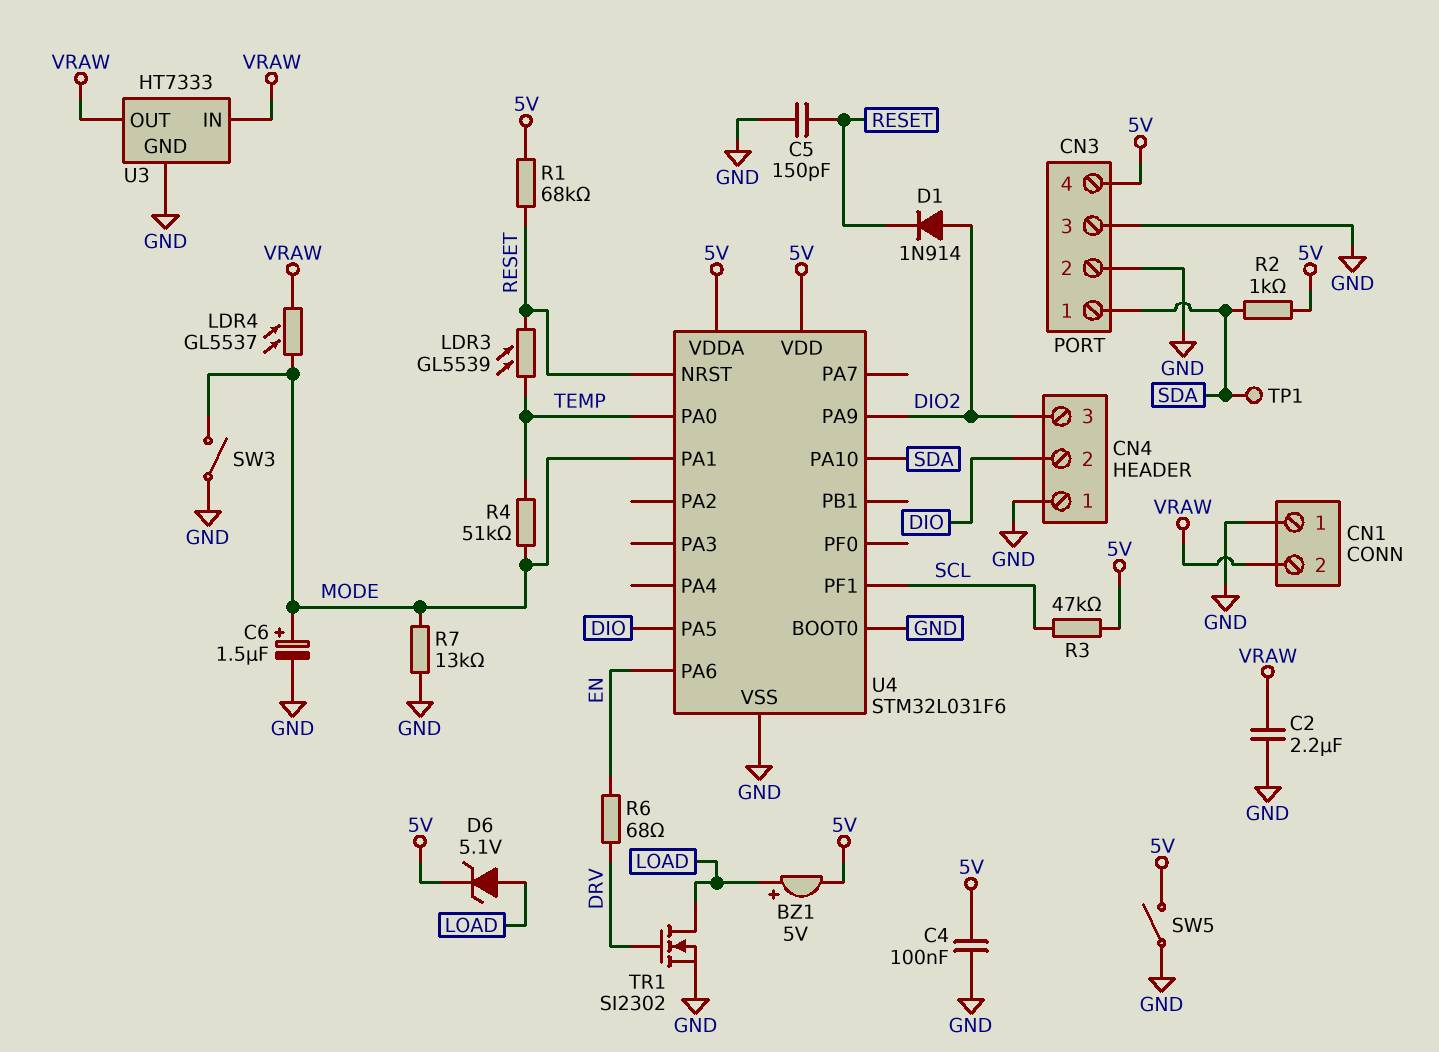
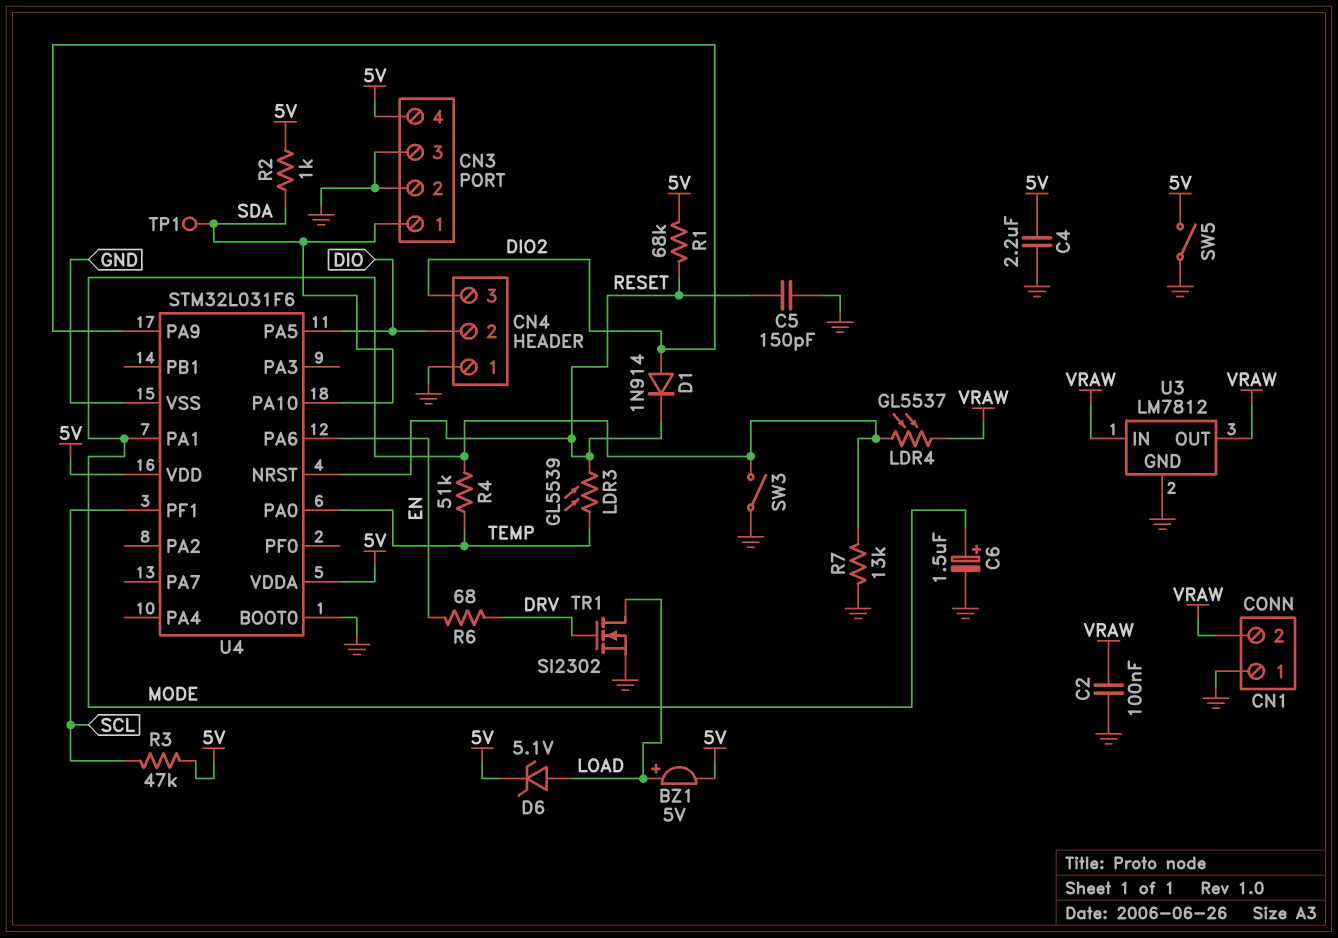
C2: 2.2uF (GND, VRAW) -> 100nF (GND, VRAW)
C4: 100nF (5V, GND) -> 2.2uF (5V, GND)
U3: HT7333 -> LM7812

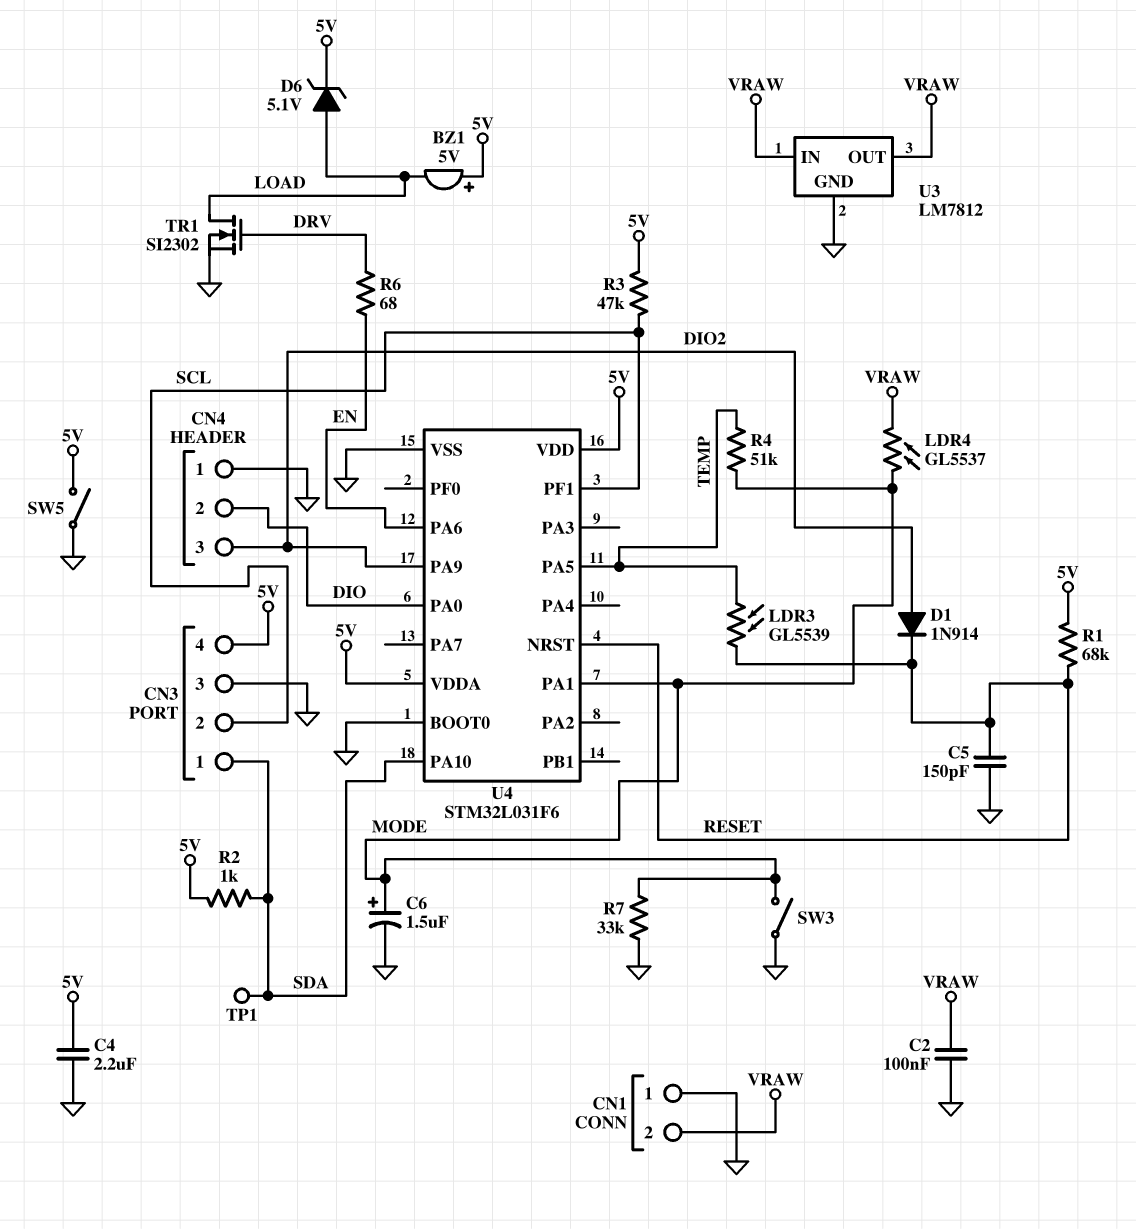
BZ1: buzzer 5V (plus LOAD, minus 5V) -> buzzer 5V (plus 5V, minus LOAD)
CN3 pin 2: GND -> SCL
R7: 13k (GND, MODE) -> 33k (GND, MODE)
U4 pin PA0: TEMP -> DIO
U4 pin PA5: DIO -> TEMP

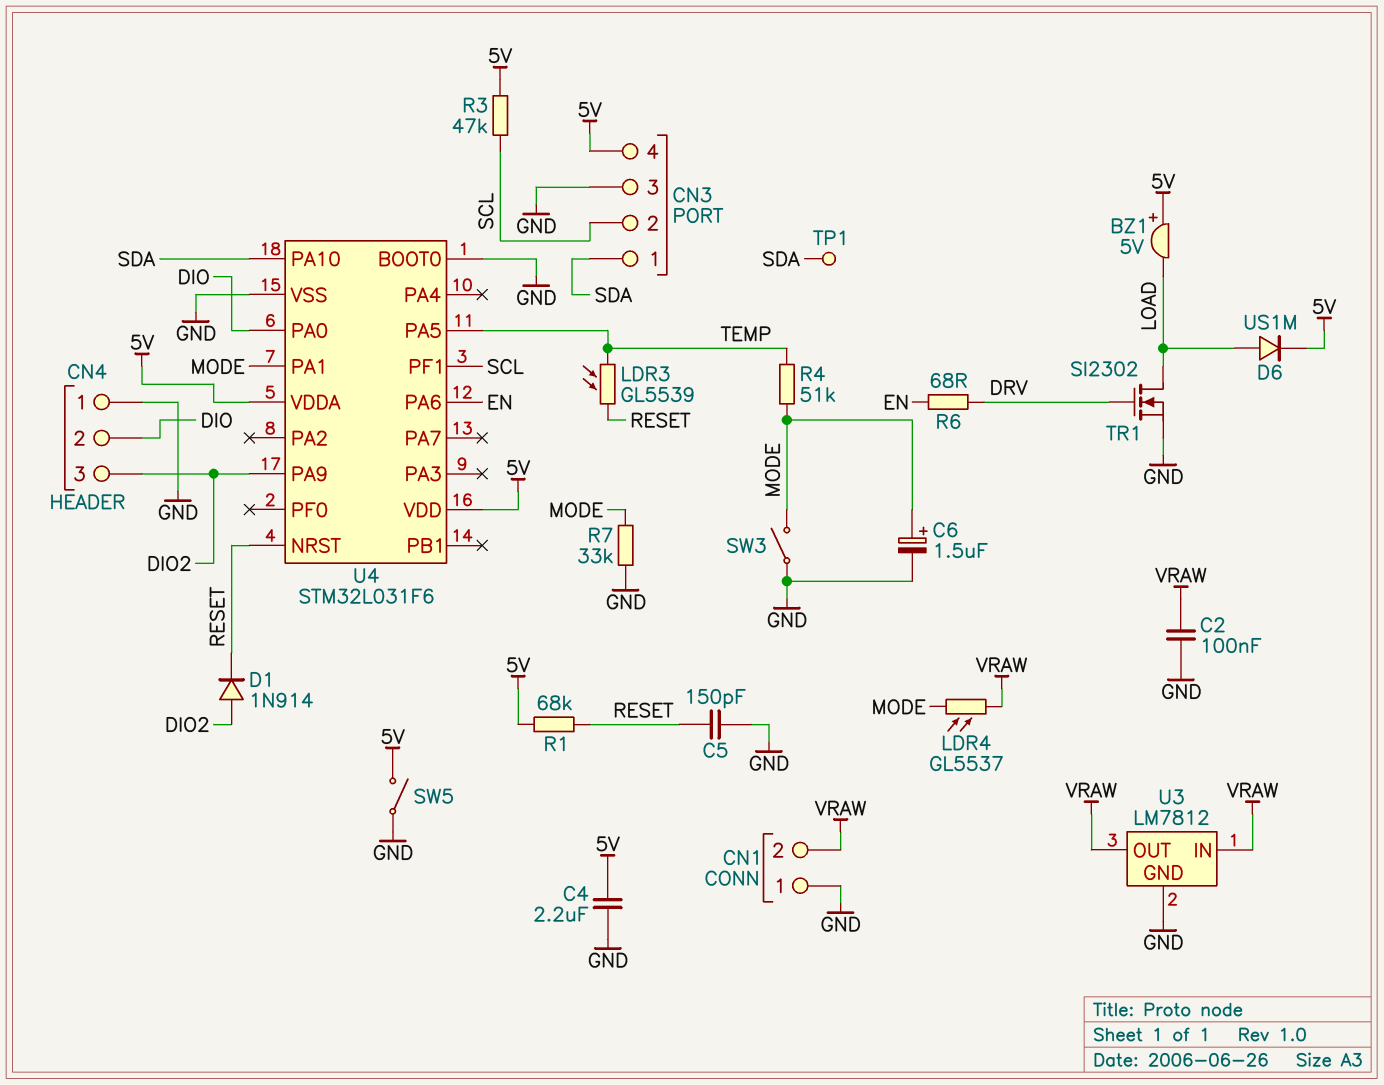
D6: zener 5.1V (A LOAD, K 5V) -> diode US1M (A LOAD, K 5V)
R2: 1k (5V, SDA) -> none

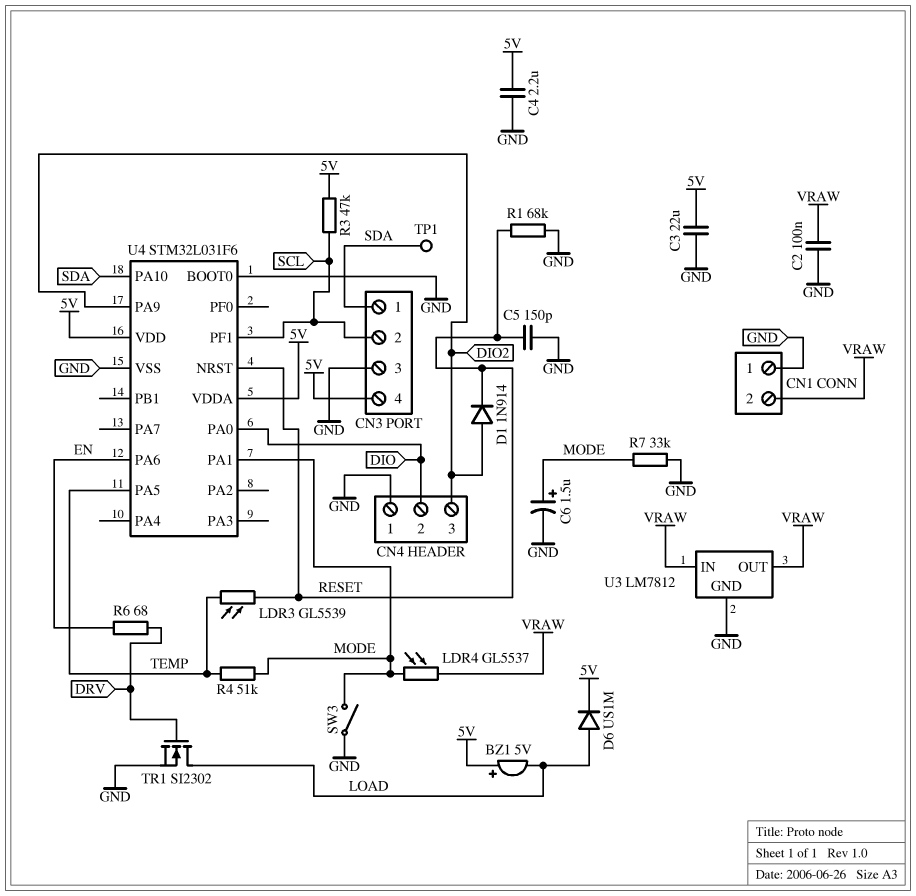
C3: none -> 22uF (5V, GND)
R1: 68k (5V, RESET) -> 68k (GND, RESET)
SW5: switch (5V, GND) -> none

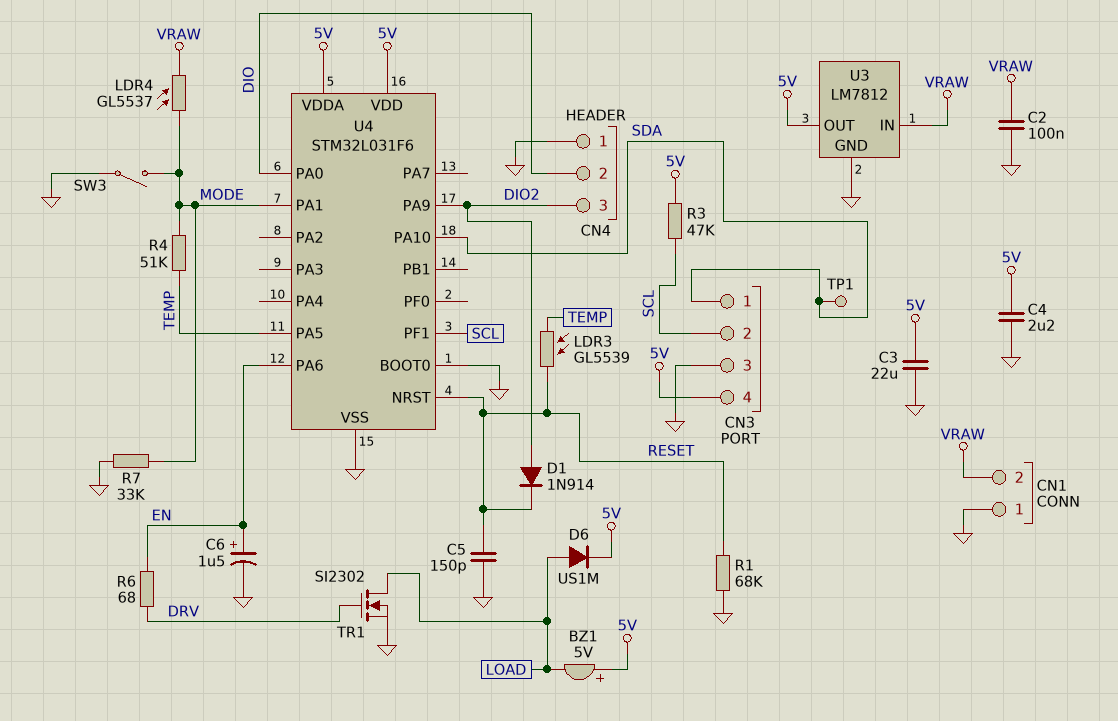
C6: 1.5uF (plus MODE, minus GND) -> 1.5uF (plus EN, minus GND)
U3 pin OUT: VRAW -> 5V

